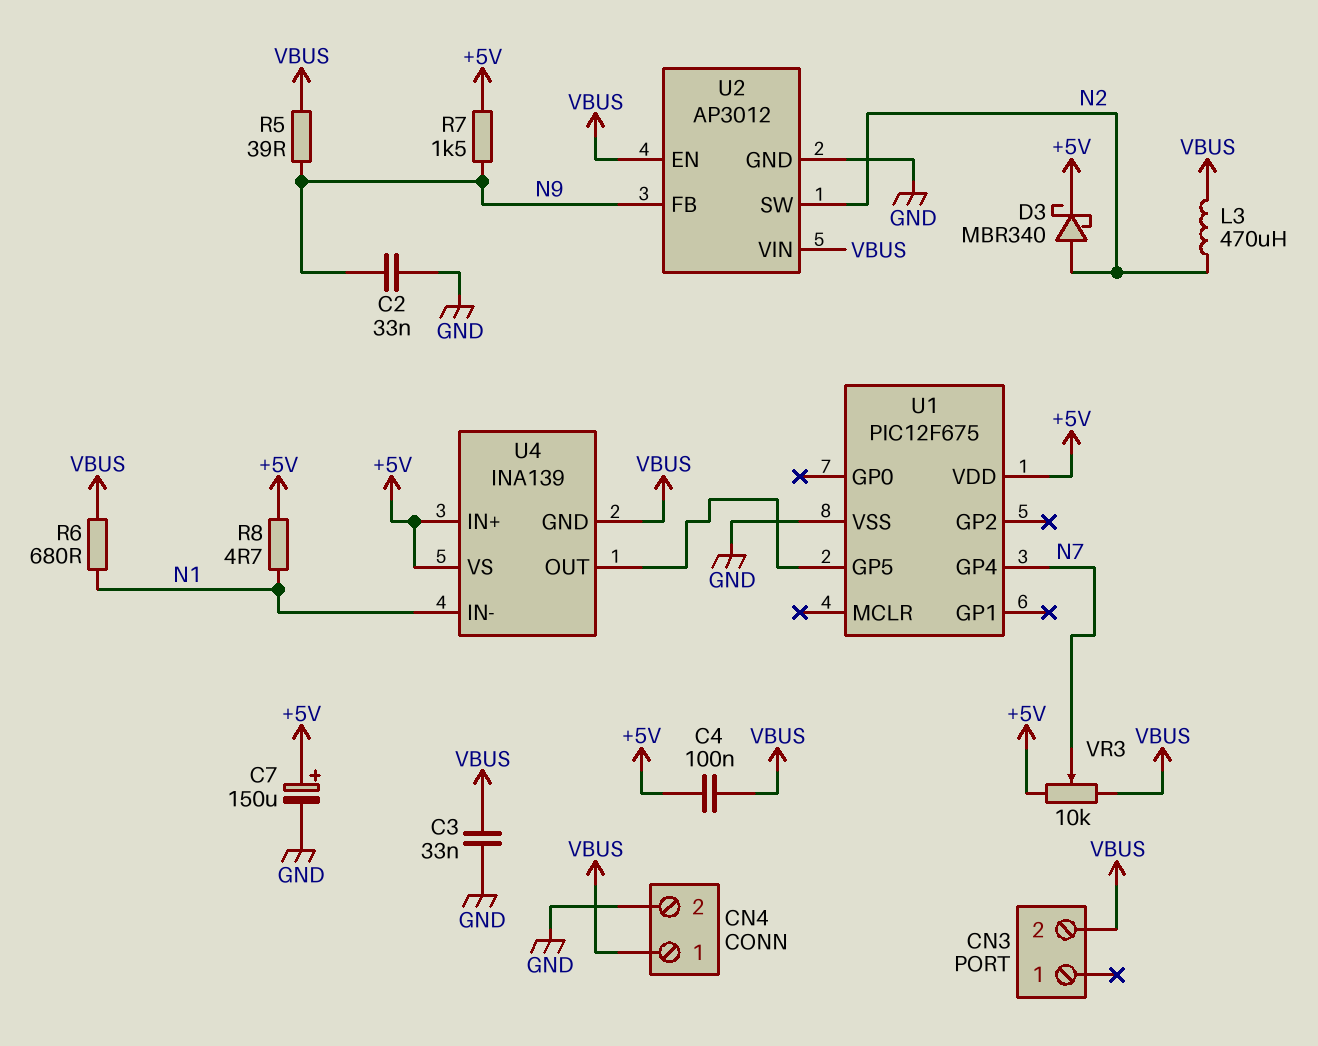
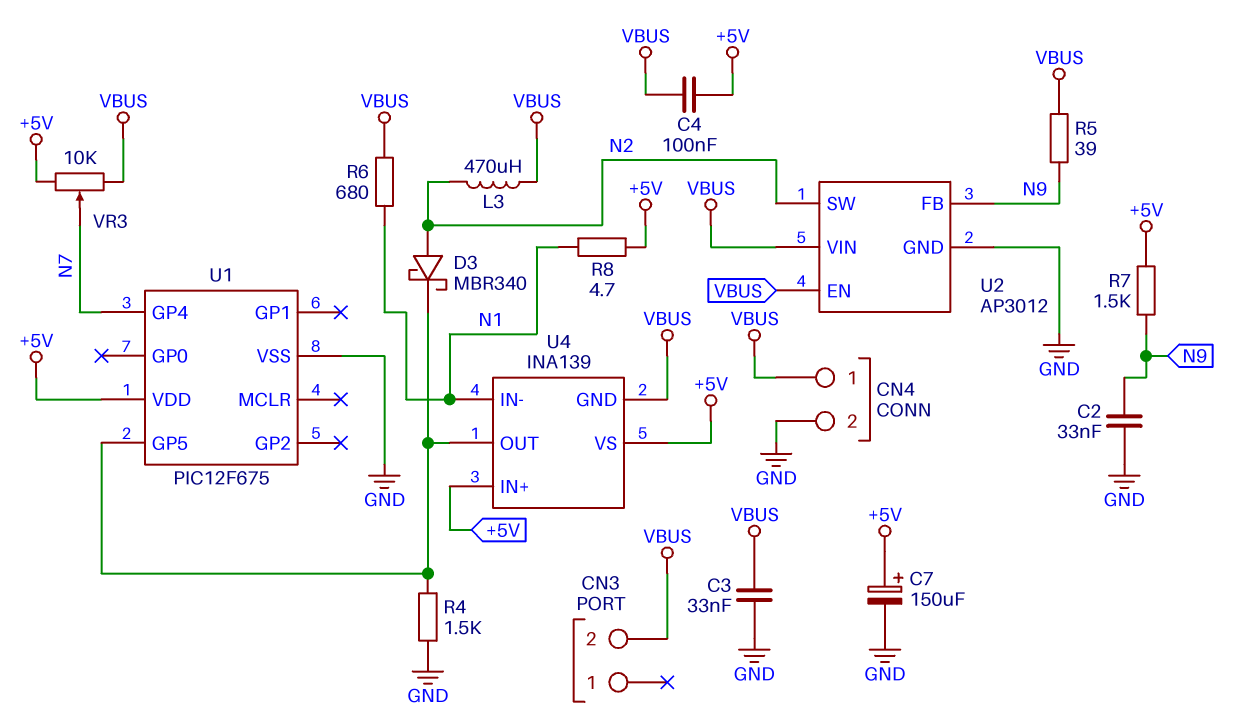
D3: schottky MBR340 (A N2, K +5V) -> schottky MBR340 (A N2, K U1/GP5)
R4: none -> 1.5k (GND, U1/GP5)

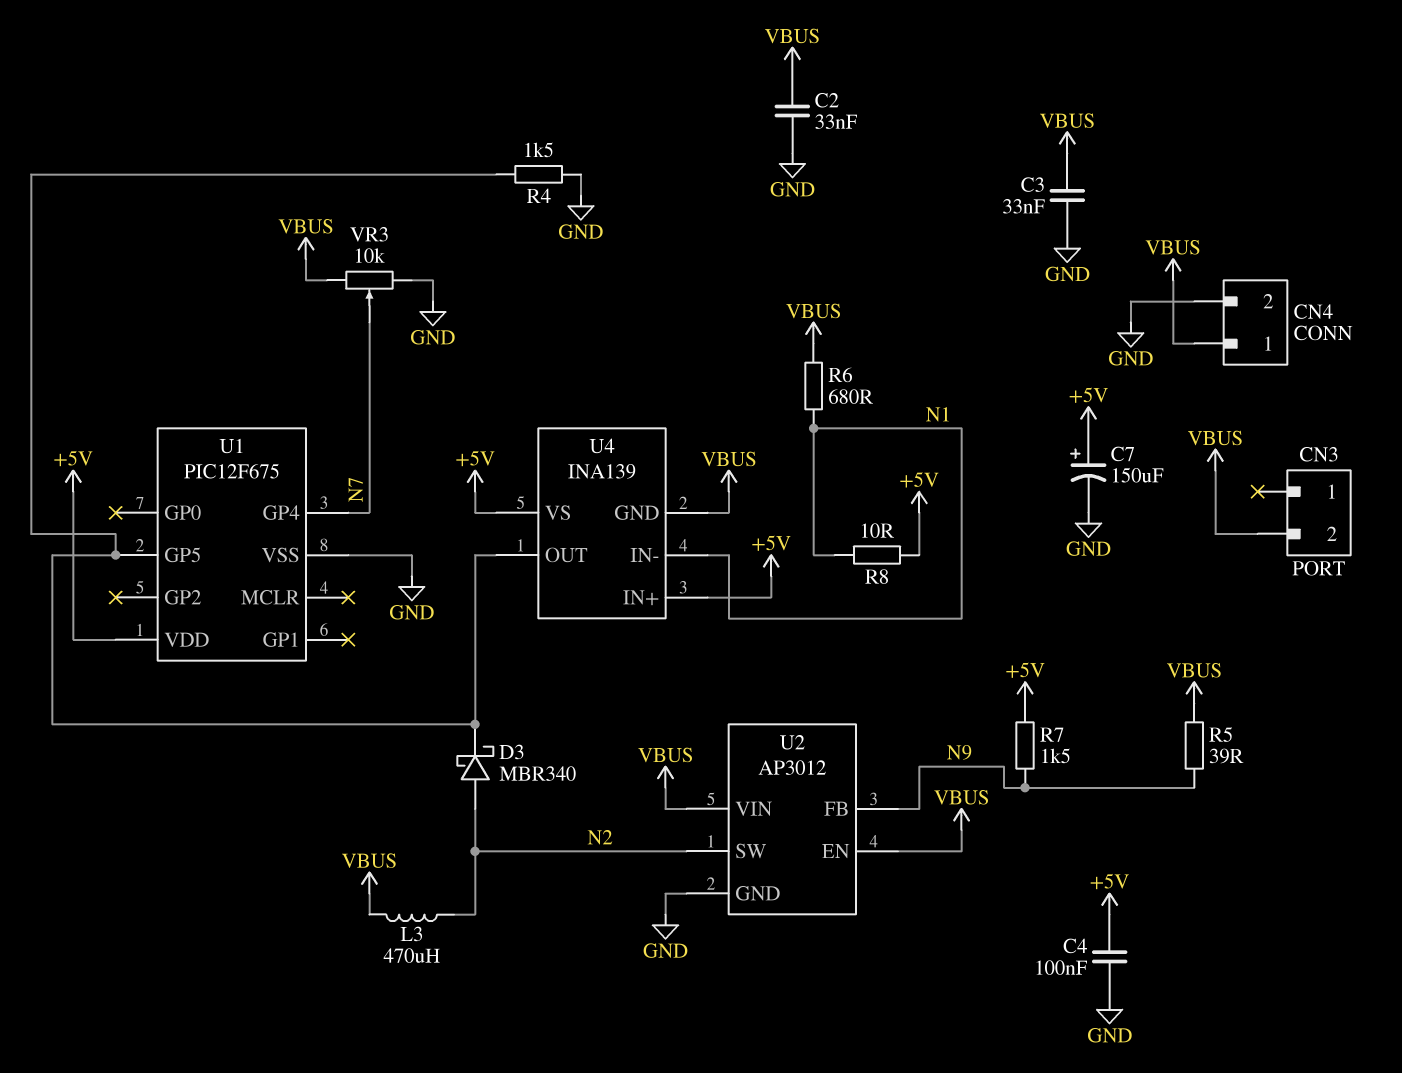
C2: 33nF (GND, N9) -> 33nF (GND, VBUS)
C4: 100nF (+5V, VBUS) -> 100nF (+5V, GND)
R8: 4.7 (+5V, N1) -> 10 (+5V, N1)
VR3: 10k (+5V, VBUS, wiper N7) -> 10k (GND, VBUS, wiper N7)

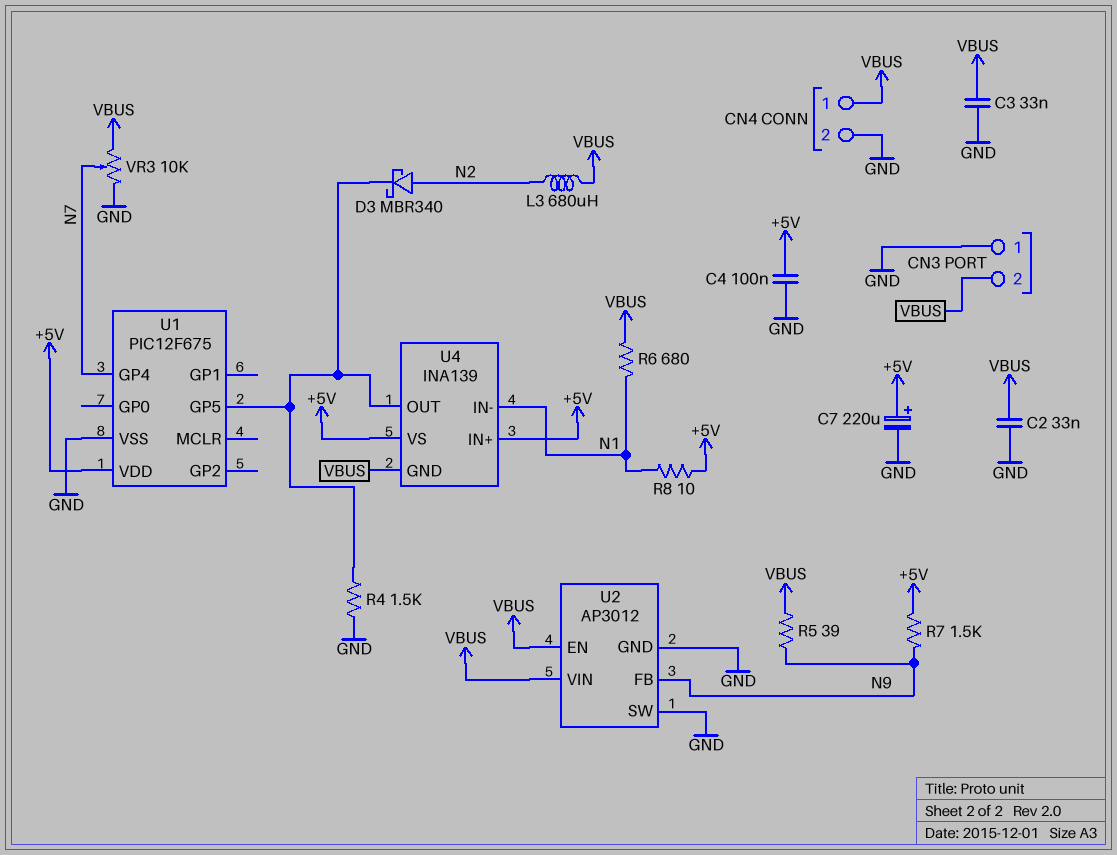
C7: 150uF (plus +5V, minus GND) -> 220uF (plus +5V, minus GND)
CN3 pin 1: none -> GND
L3: 470uH (N2, VBUS) -> 680uH (N2, VBUS)
U2 pin SW: N2 -> GND

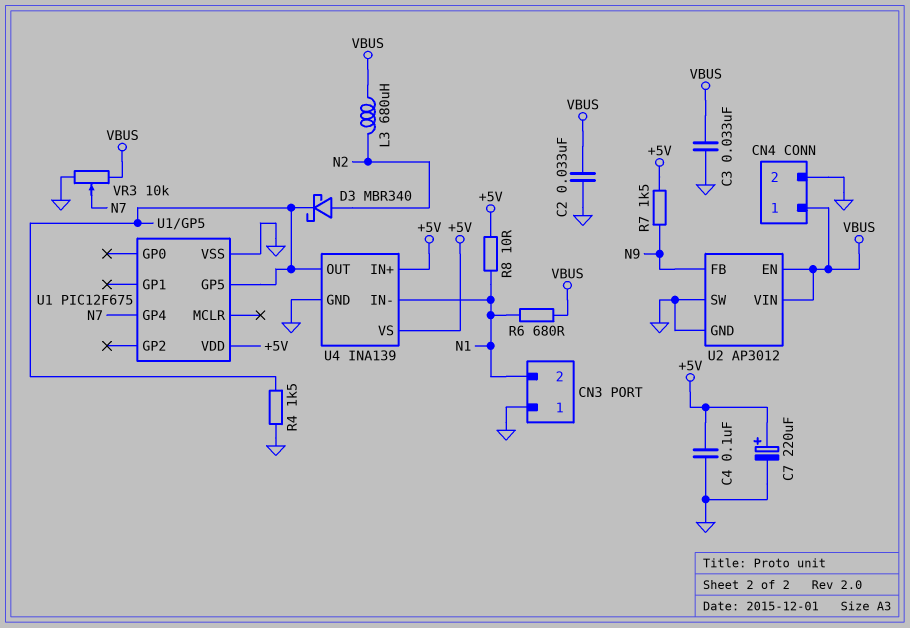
CN3 pin 2: VBUS -> N1
R5: 39 (N9, VBUS) -> none
U4 pin GND: VBUS -> GND

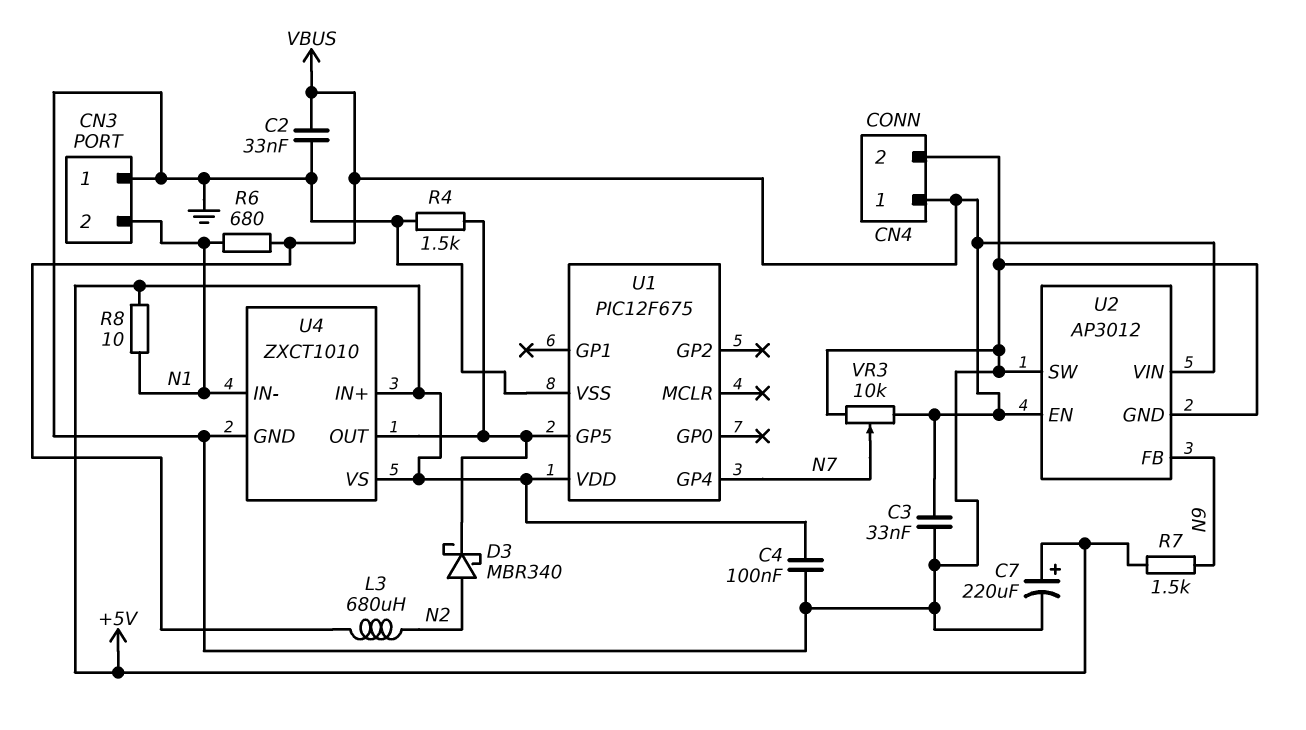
U4: INA139 -> ZXCT1010

